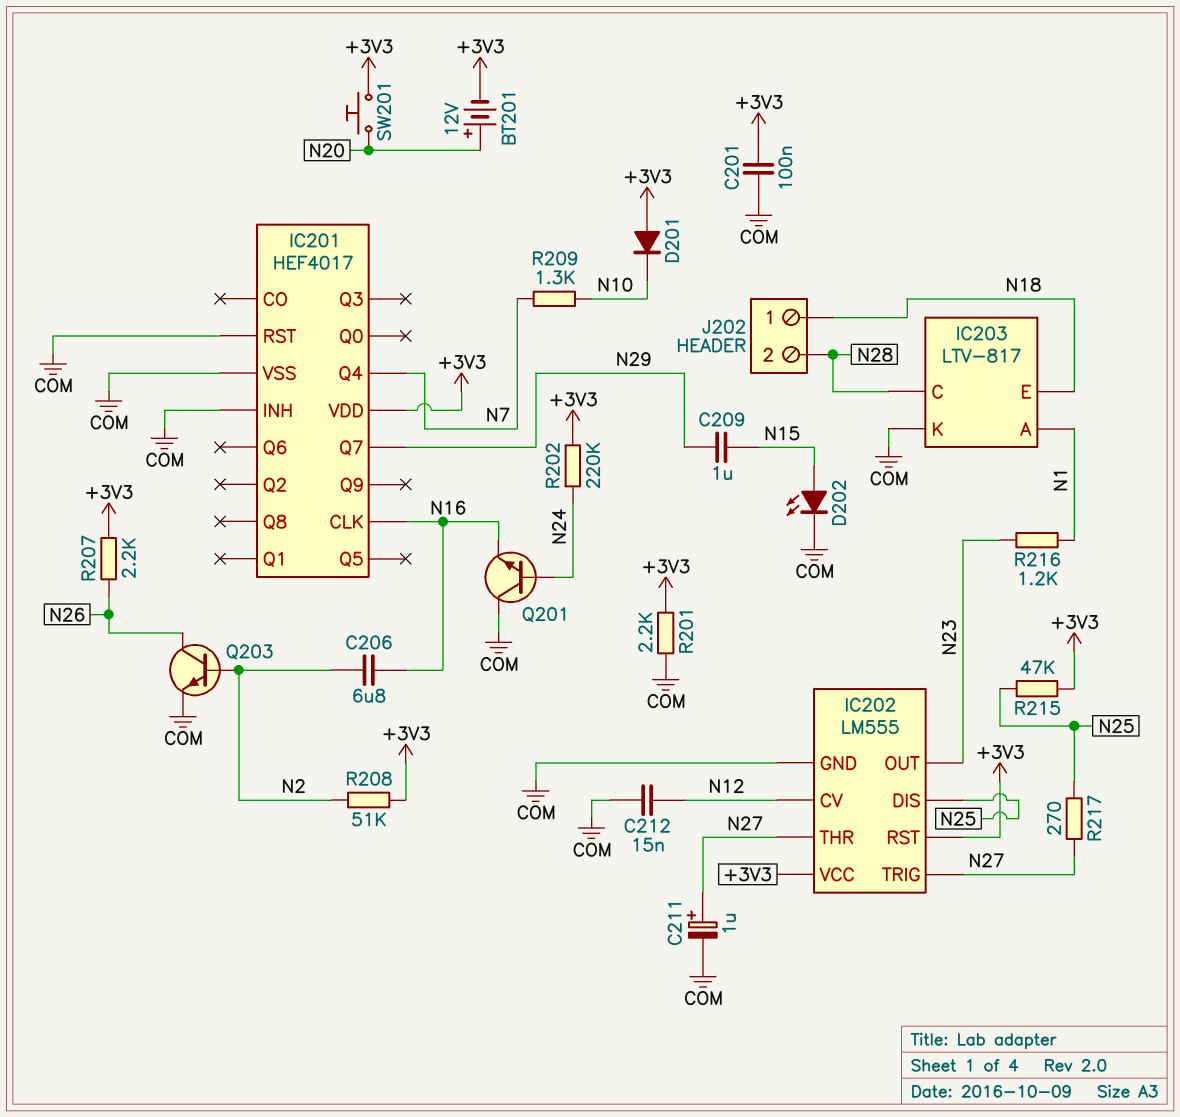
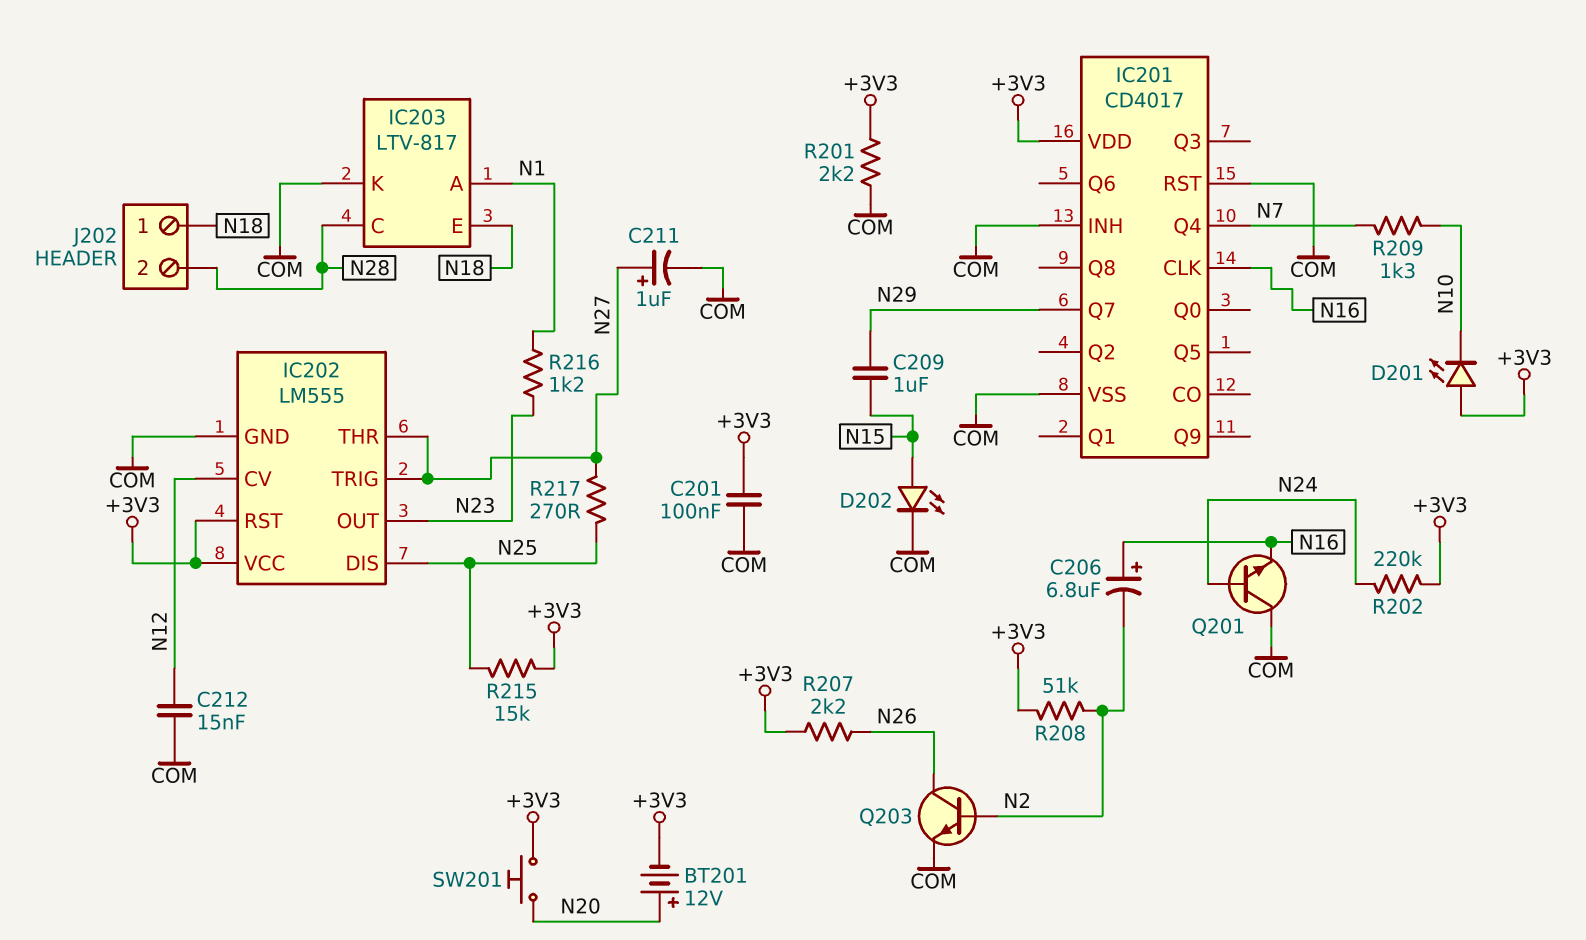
C206: 6.8uF (N2, N16) -> 6.8uF (plus N16, minus N2)
D201: diode (A +3V3, K N10) -> LED (A +3V3, K N10)
IC201: HEF4017 -> CD4017
R215: 47k (+3V3, N25) -> 15k (+3V3, N25)

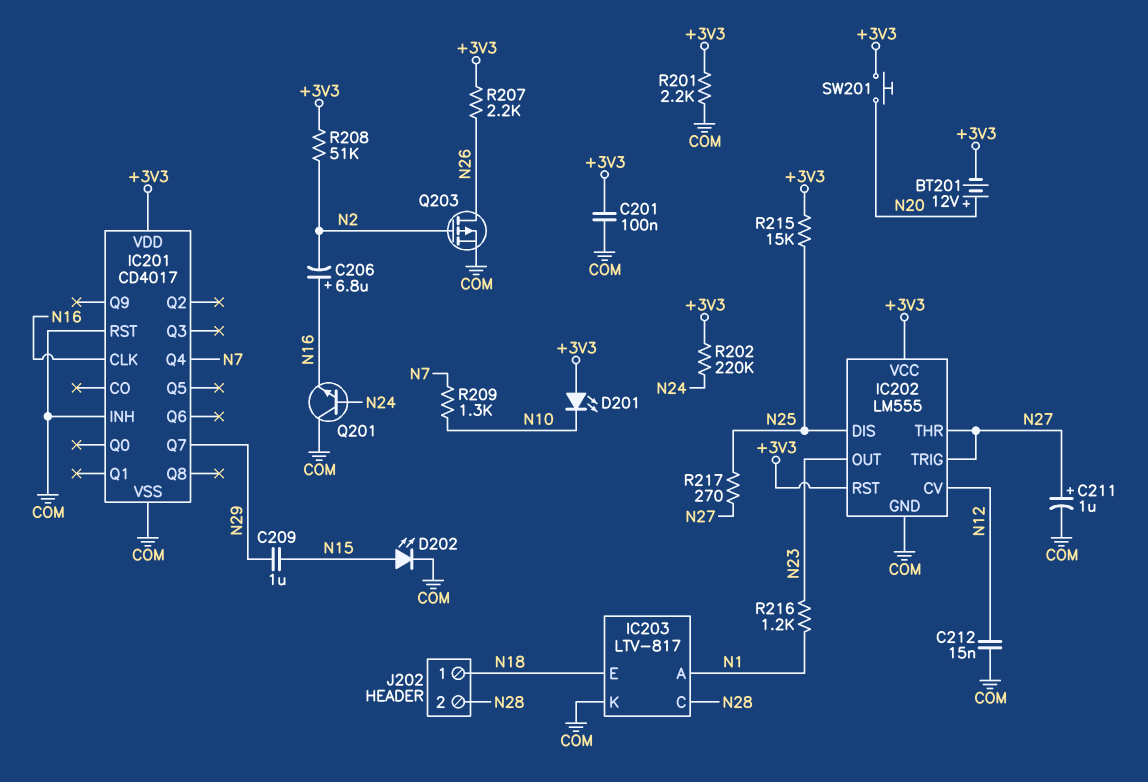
Q203: NPN (B N2, C N26, E COM) -> PMOS (G N2, D N26, S COM)

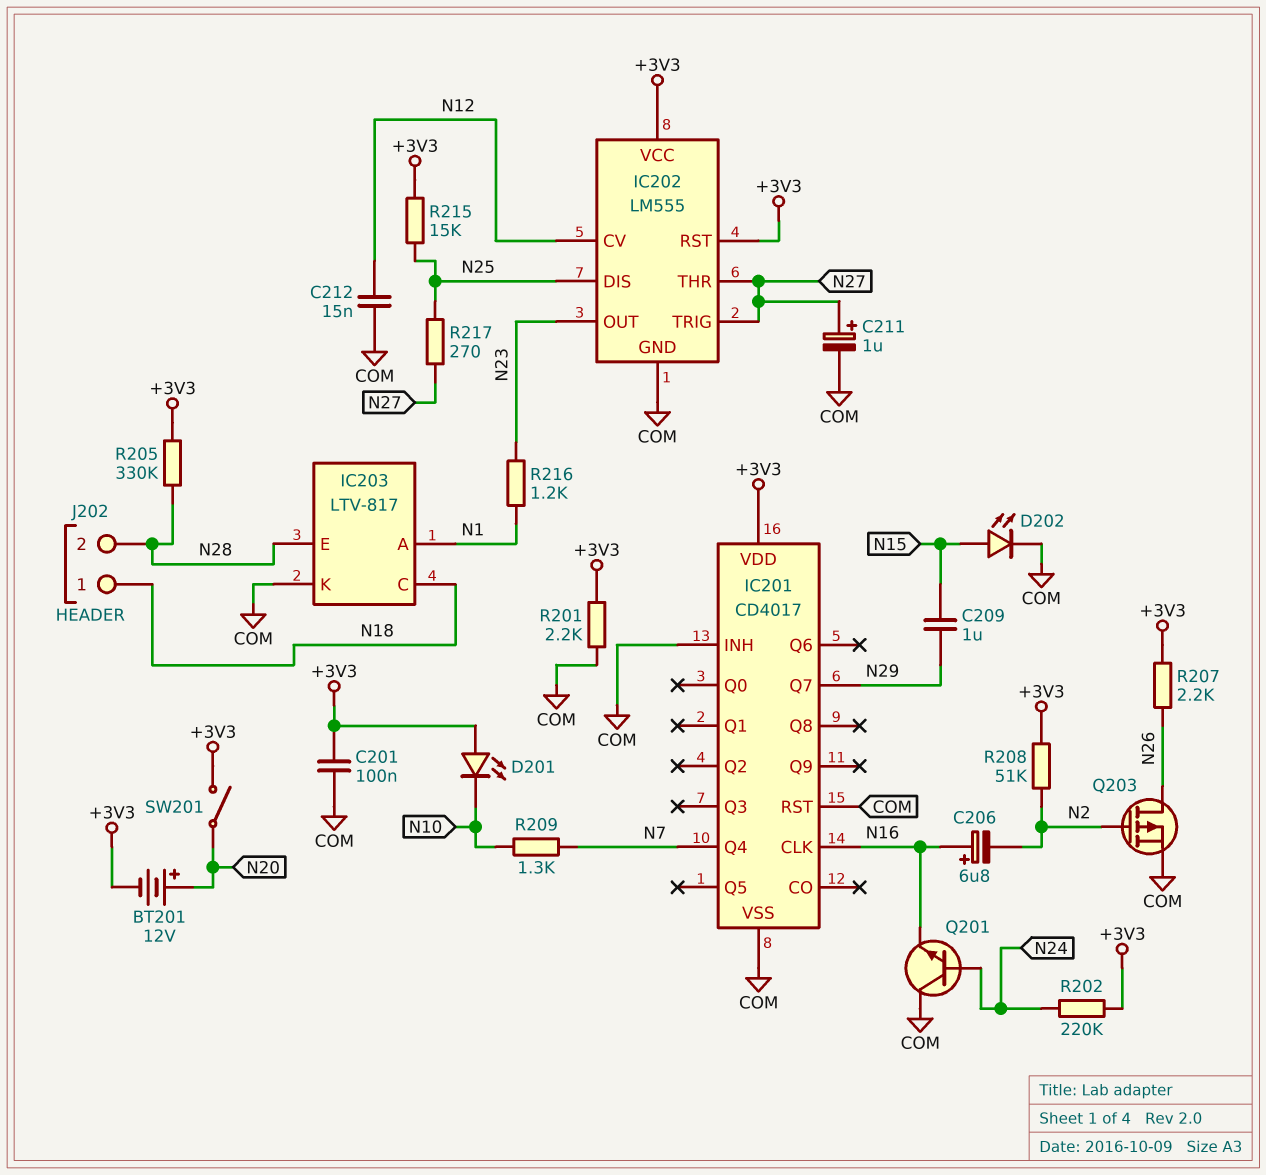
IC203 pin C: N28 -> N18
IC203 pin E: N18 -> N28
R205: none -> 330k (+3V3, N28)
SW201: button (+3V3, N20) -> switch (+3V3, N20)

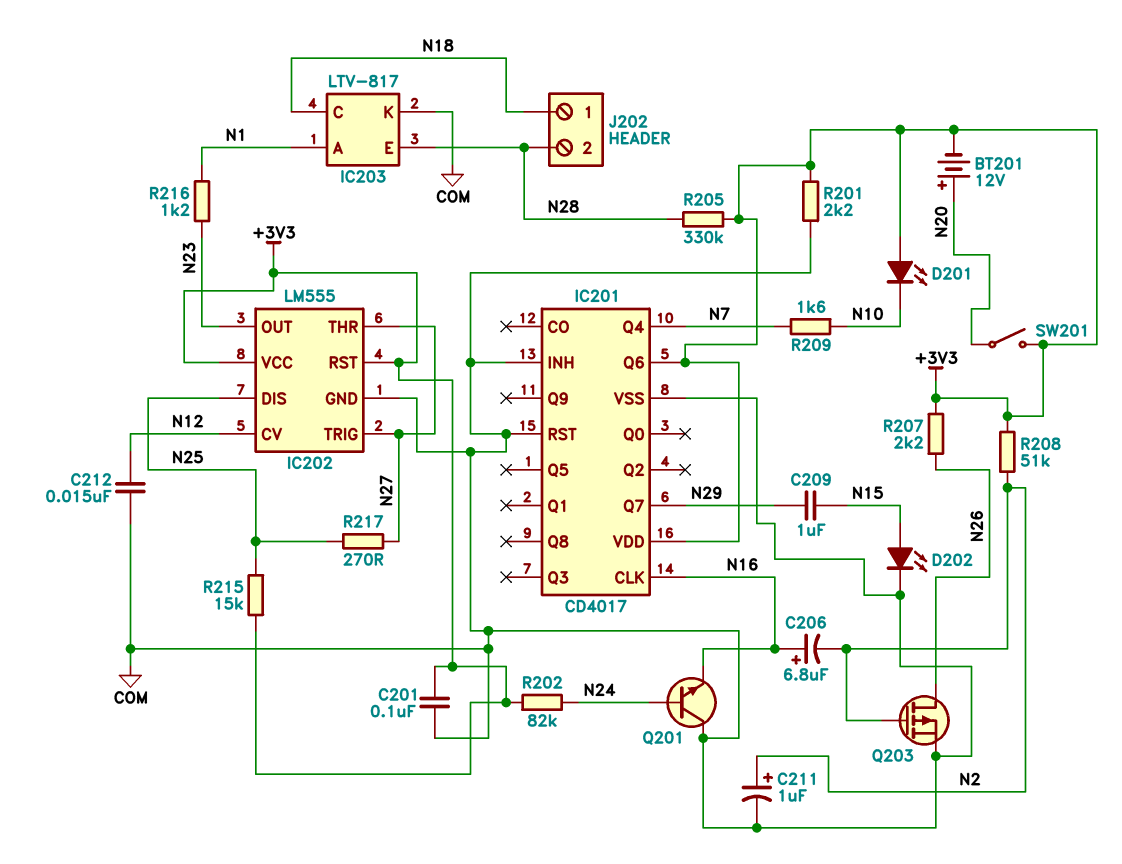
C211: 1uF (plus N27, minus COM) -> 1uF (plus N2, minus COM)
IC201 pin Q6: none -> +3V3
R202: 220k (+3V3, N24) -> 82k (+3V3, N24)
R209: 1.3k (N7, N10) -> 1.6k (N7, N10)

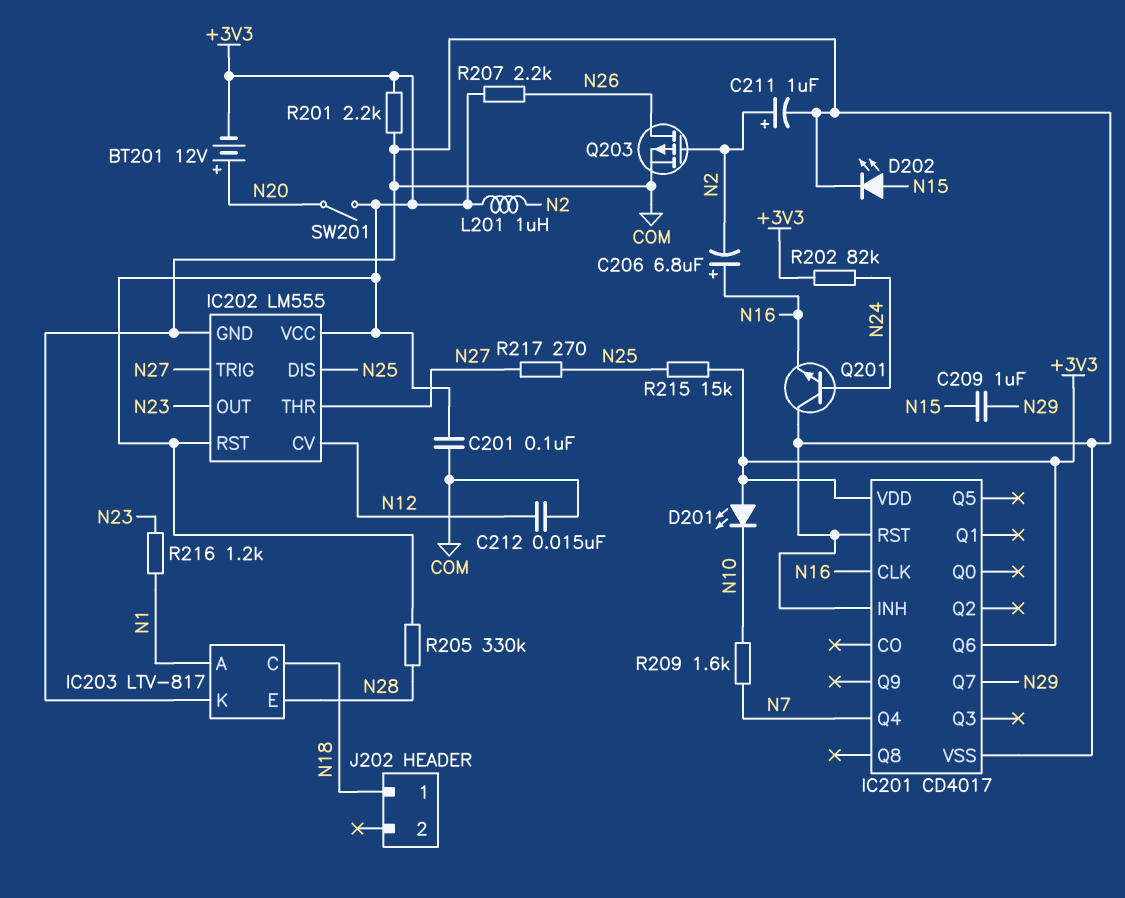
J202 pin 2: N28 -> none
L201: none -> 1uH (+3V3, N2)
R208: 51k (+3V3, N2) -> none

